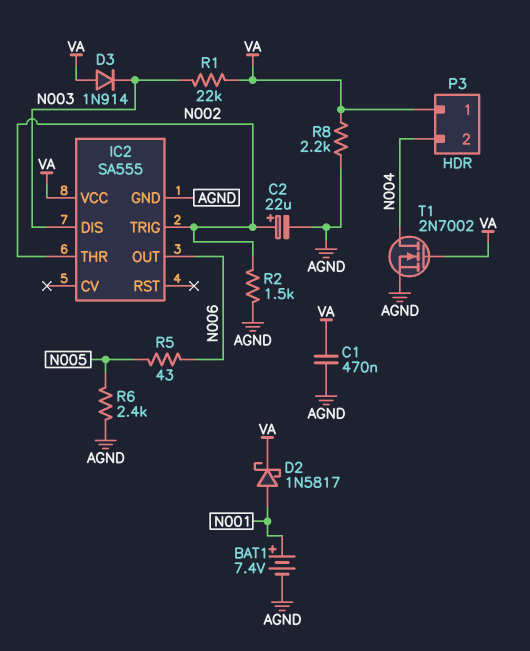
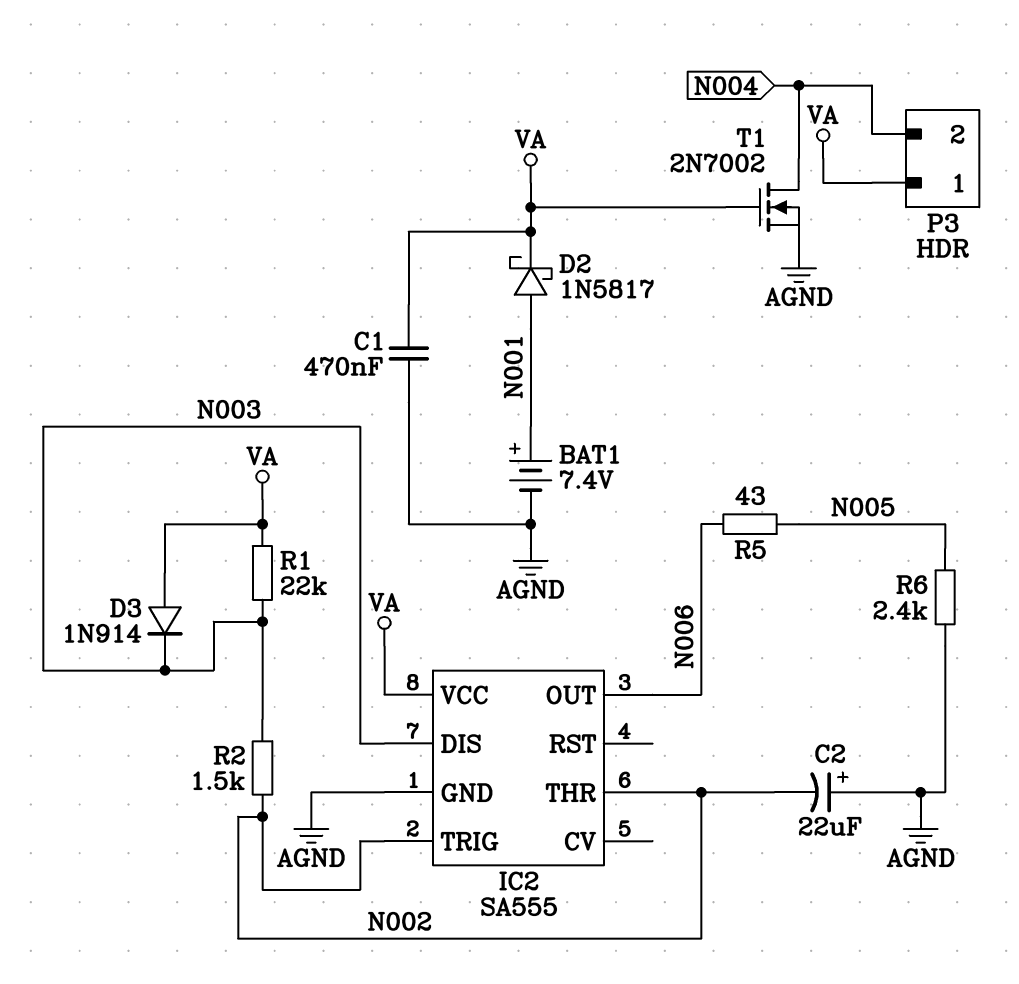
C2: 22uF (plus N002, minus AGND) -> 22uF (plus AGND, minus N002)
R2: 1.5k (AGND, N002) -> 1.5k (N002, N003)
R8: 2.2k (AGND, VA) -> none

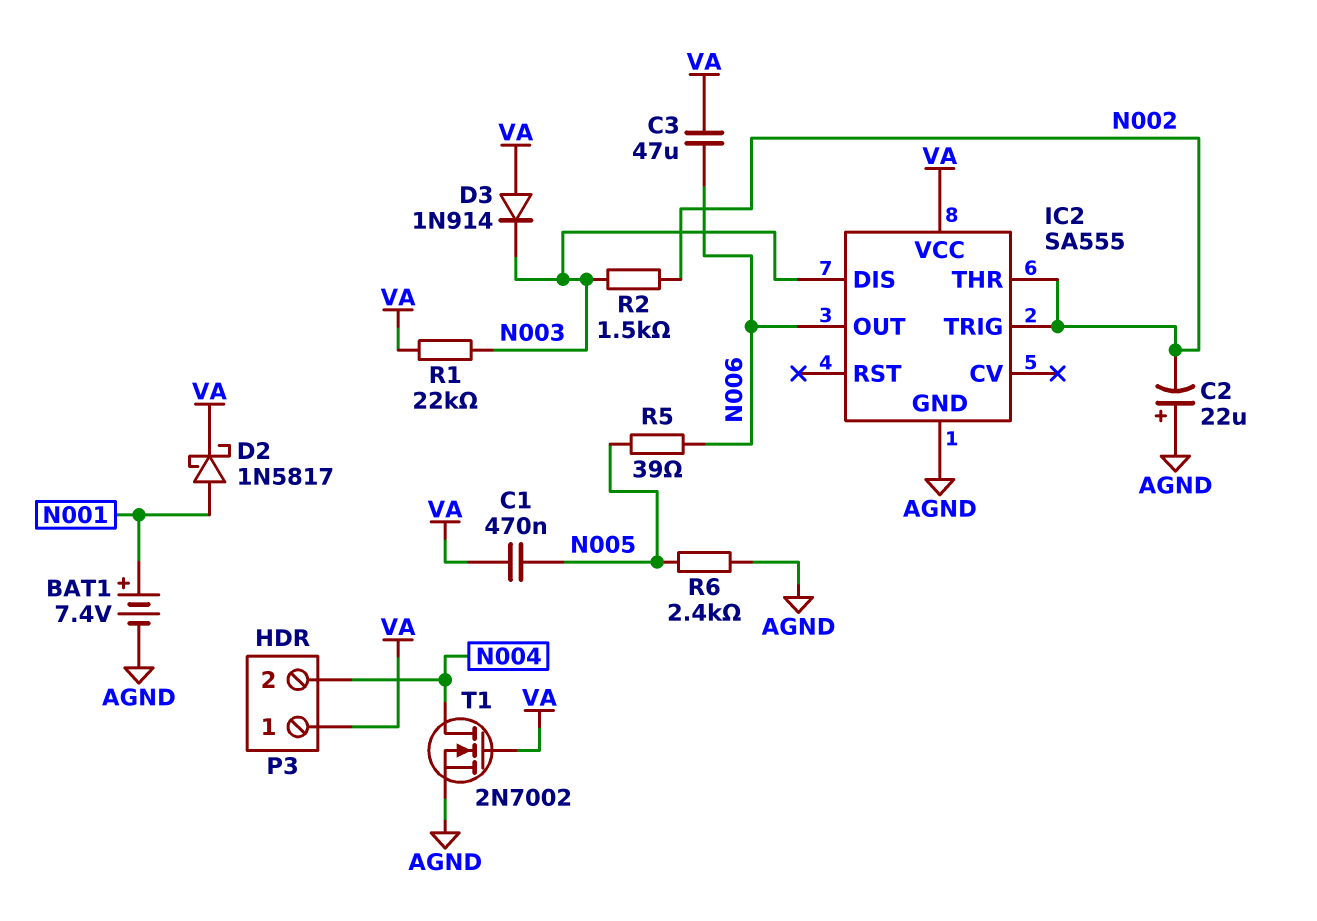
C1: 470nF (AGND, VA) -> 470nF (N005, VA)
C3: none -> 47uF (N006, VA)
R5: 43 (N005, N006) -> 39 (N005, N006)

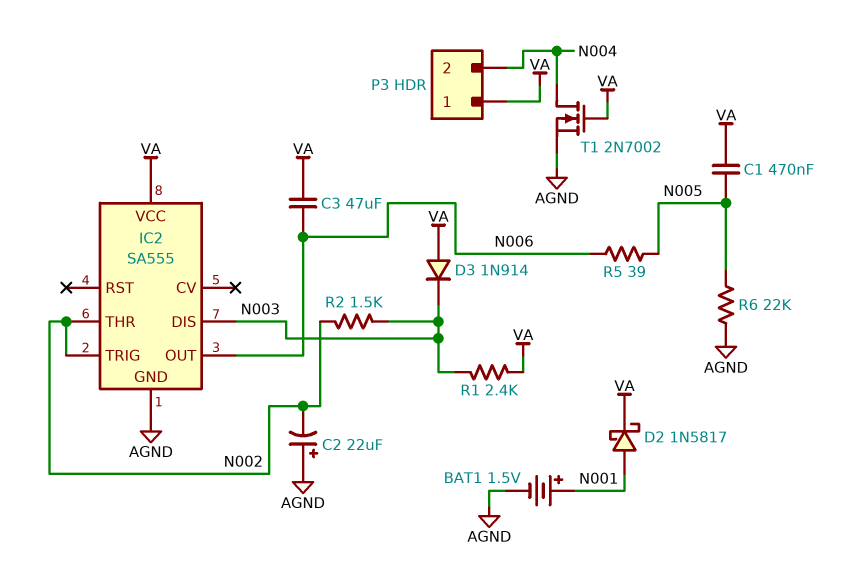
BAT1: 7.4V (plus N001, minus AGND) -> 1.5V (plus N001, minus AGND)
R1: 22k (N003, VA) -> 2.4k (N003, VA)
R6: 2.4k (AGND, N005) -> 22k (AGND, N005)

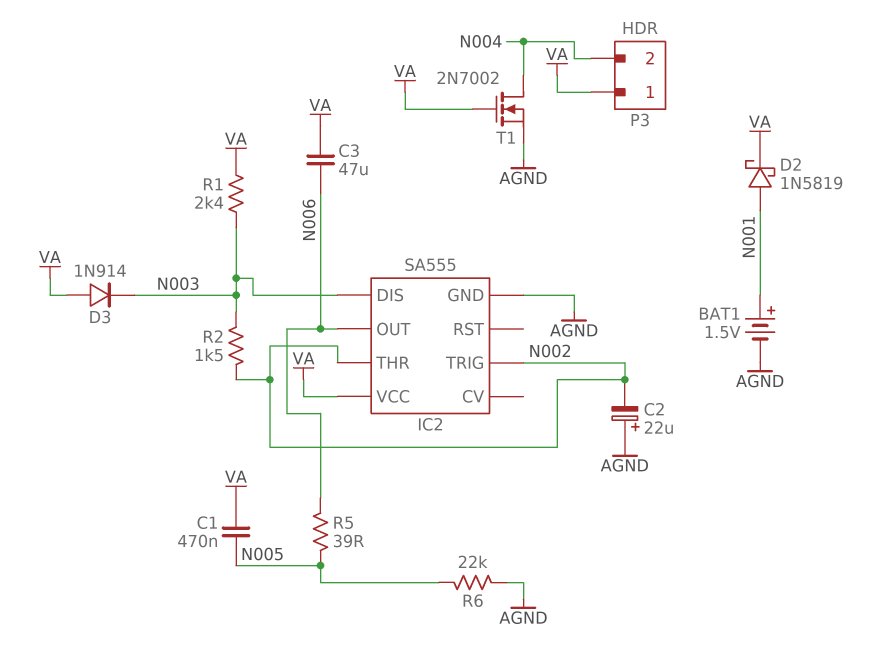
D2: schottky 1N5817 (A N001, K VA) -> schottky 1N5819 (A N001, K VA)

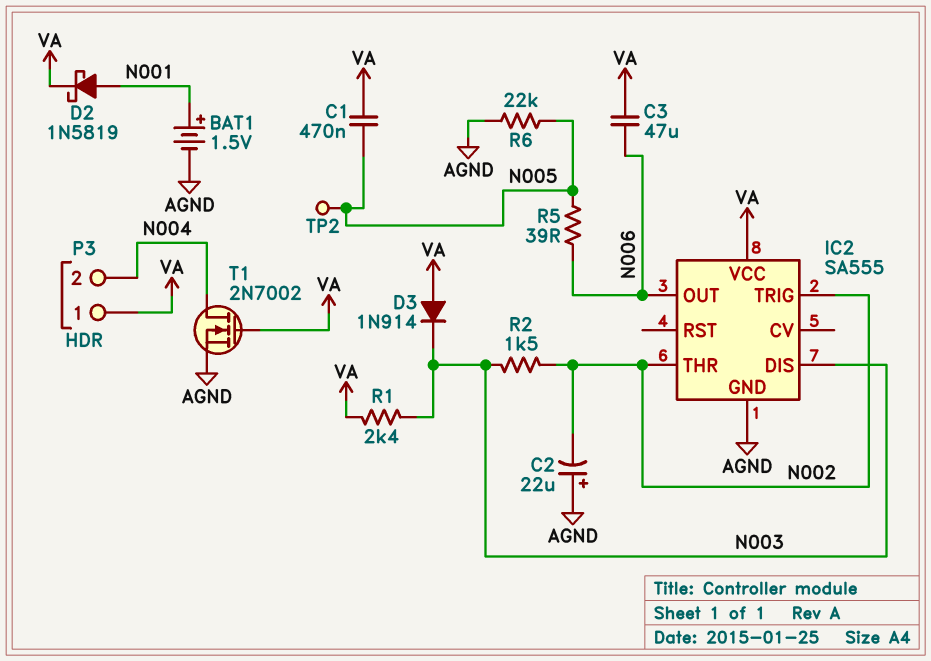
TP2: none -> test point (N005)

